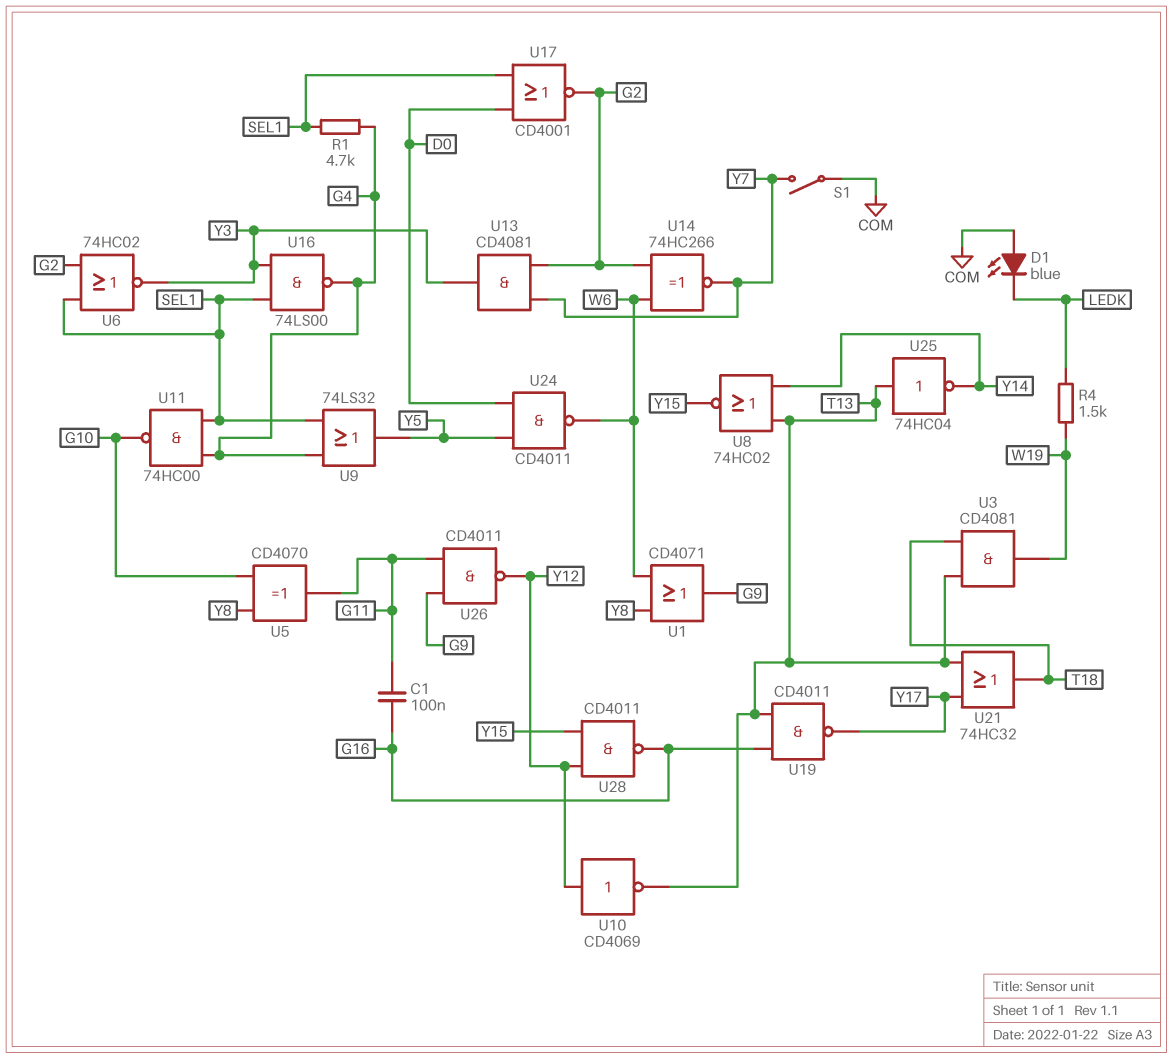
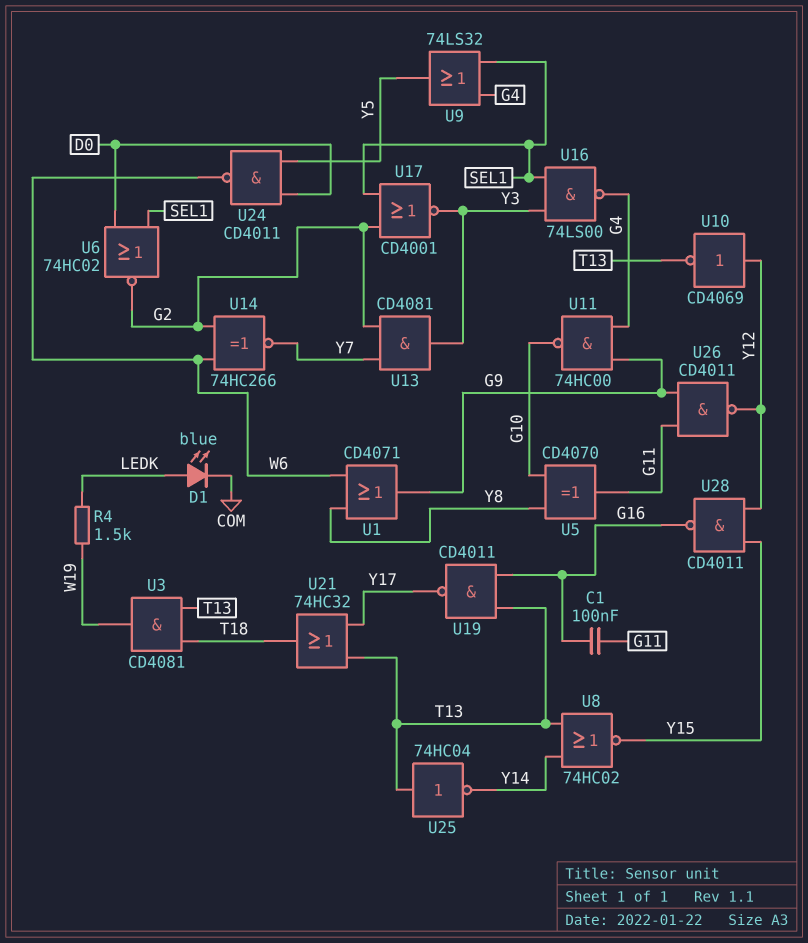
D1: LED blue (A COM, K LEDK) -> LED blue (A LEDK, K COM)
R1: 4.7k (G4, SEL1) -> none
S1: switch (COM, Y7) -> none
U6: NOR 74HC02 (in G2, in SEL1, out Y3) -> NOR 74HC02 (in D0, in SEL1, out G2)
U11: NAND 74HC00 (in G4, in SEL1, out G10) -> NAND 74HC00 (in G4, in G9, out G10)
U17: NOR CD4001 (in D0, in SEL1, out G2) -> NOR CD4001 (in G2, in SEL1, out Y3)

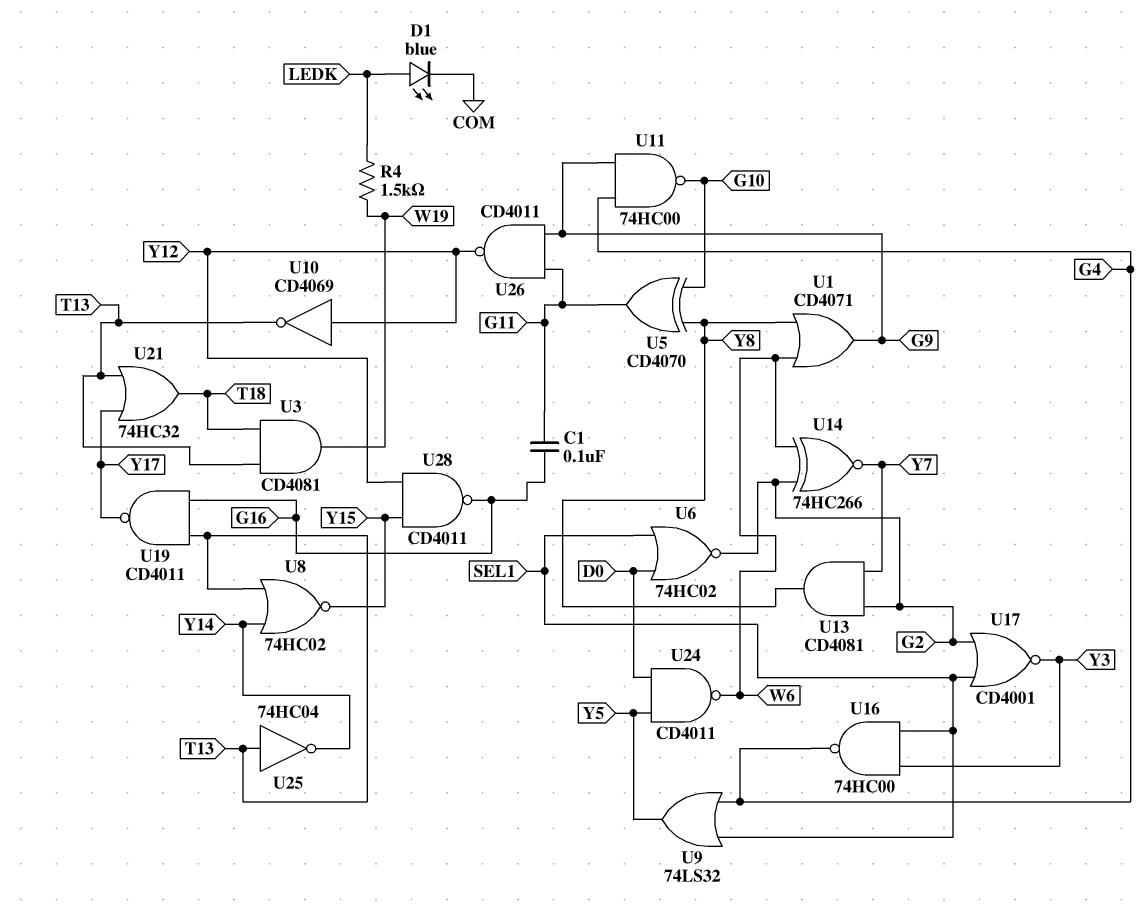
U13: AND CD4081 (in G2, in Y7, out Y3) -> AND CD4081 (in G2, in Y7, out Y8)
U16: NAND 74LS00 (in SEL1, in Y3, out G4) -> NAND 74HC00 (in SEL1, in Y3, out G4)

